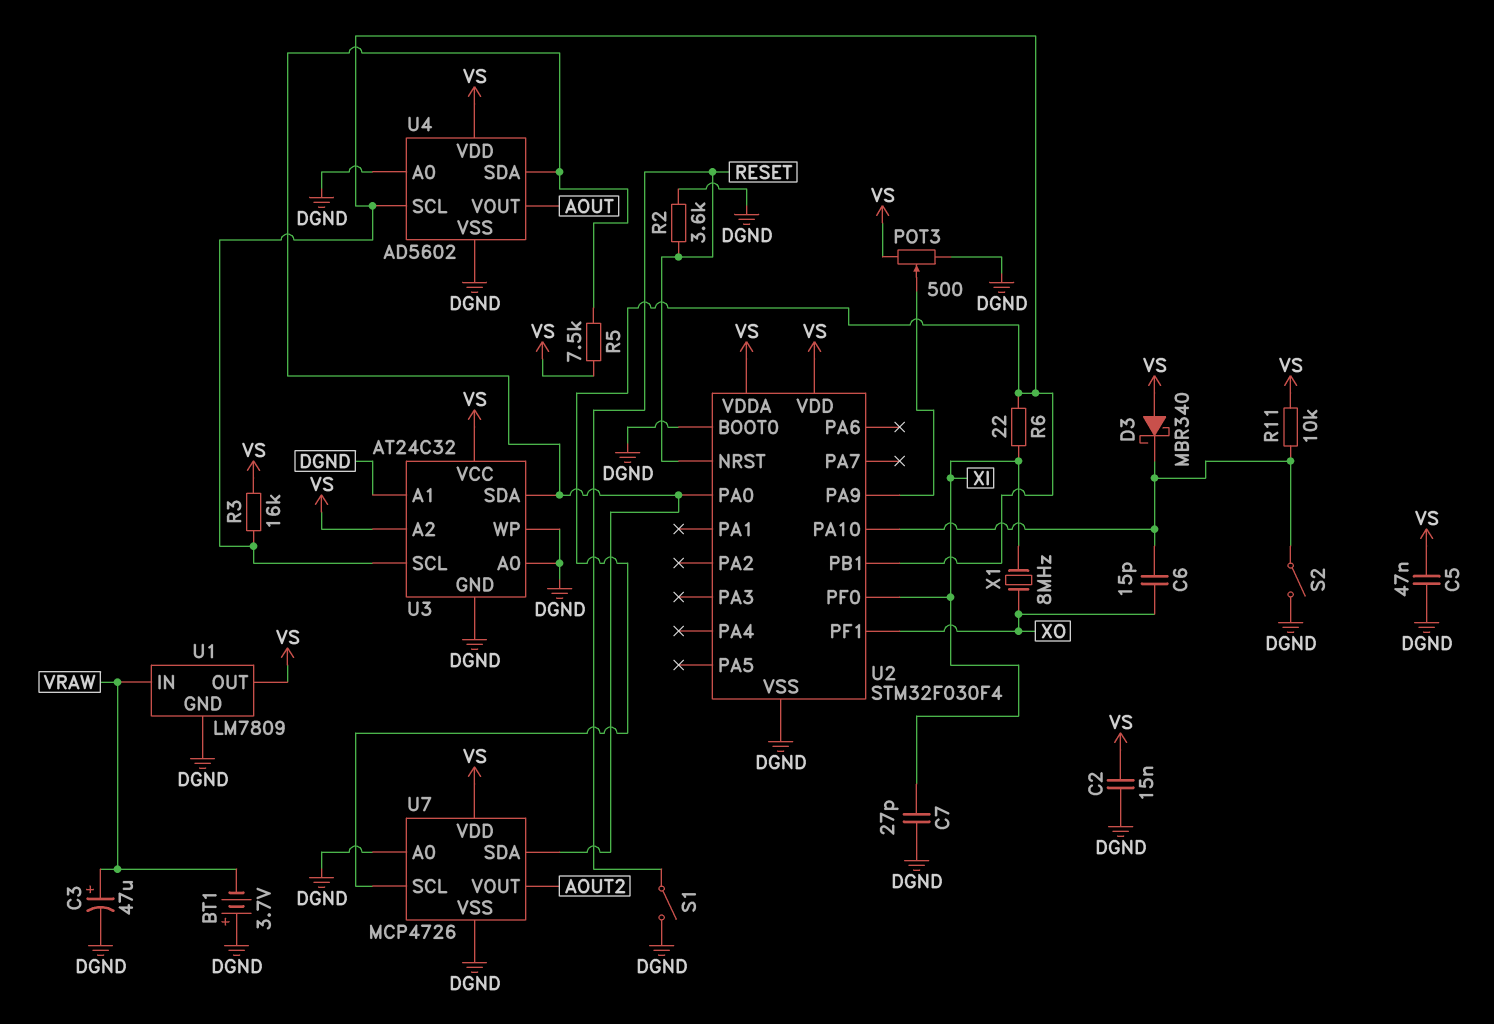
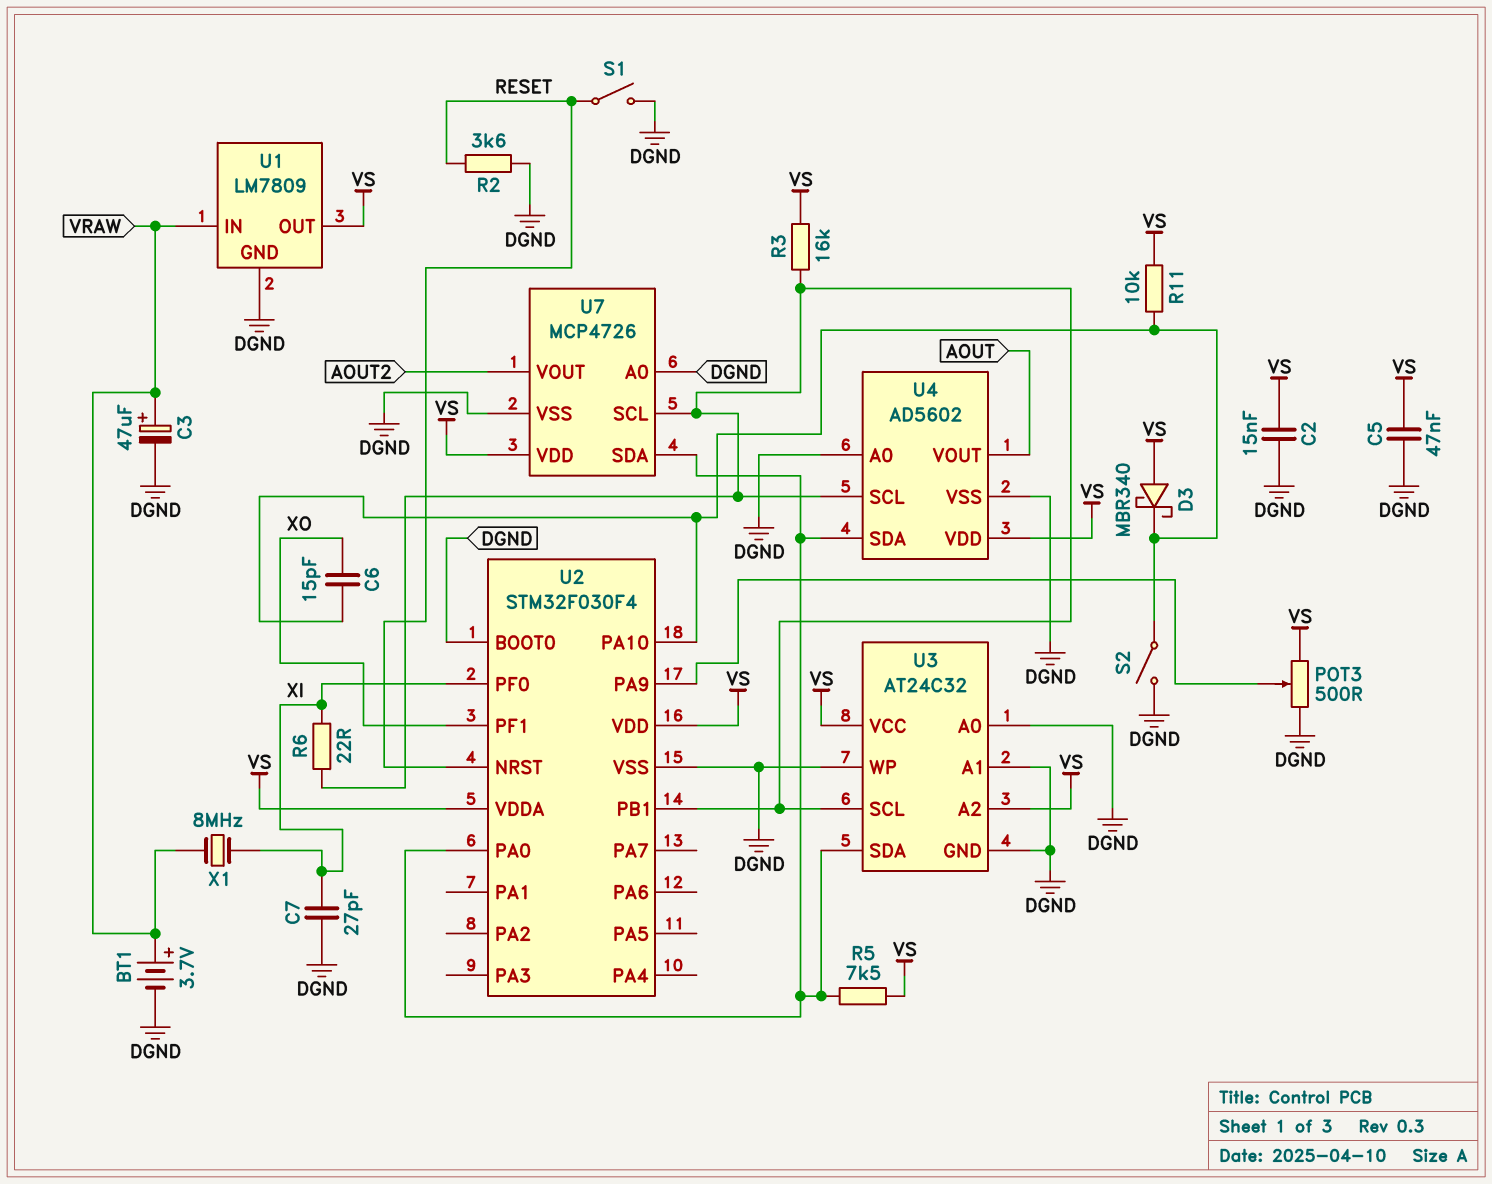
BT1: 3.7V (plus DGND, minus VRAW) -> 3.7V (plus VRAW, minus DGND)
X1: 8MHz (XI, XO) -> 8MHz (VRAW, XI)

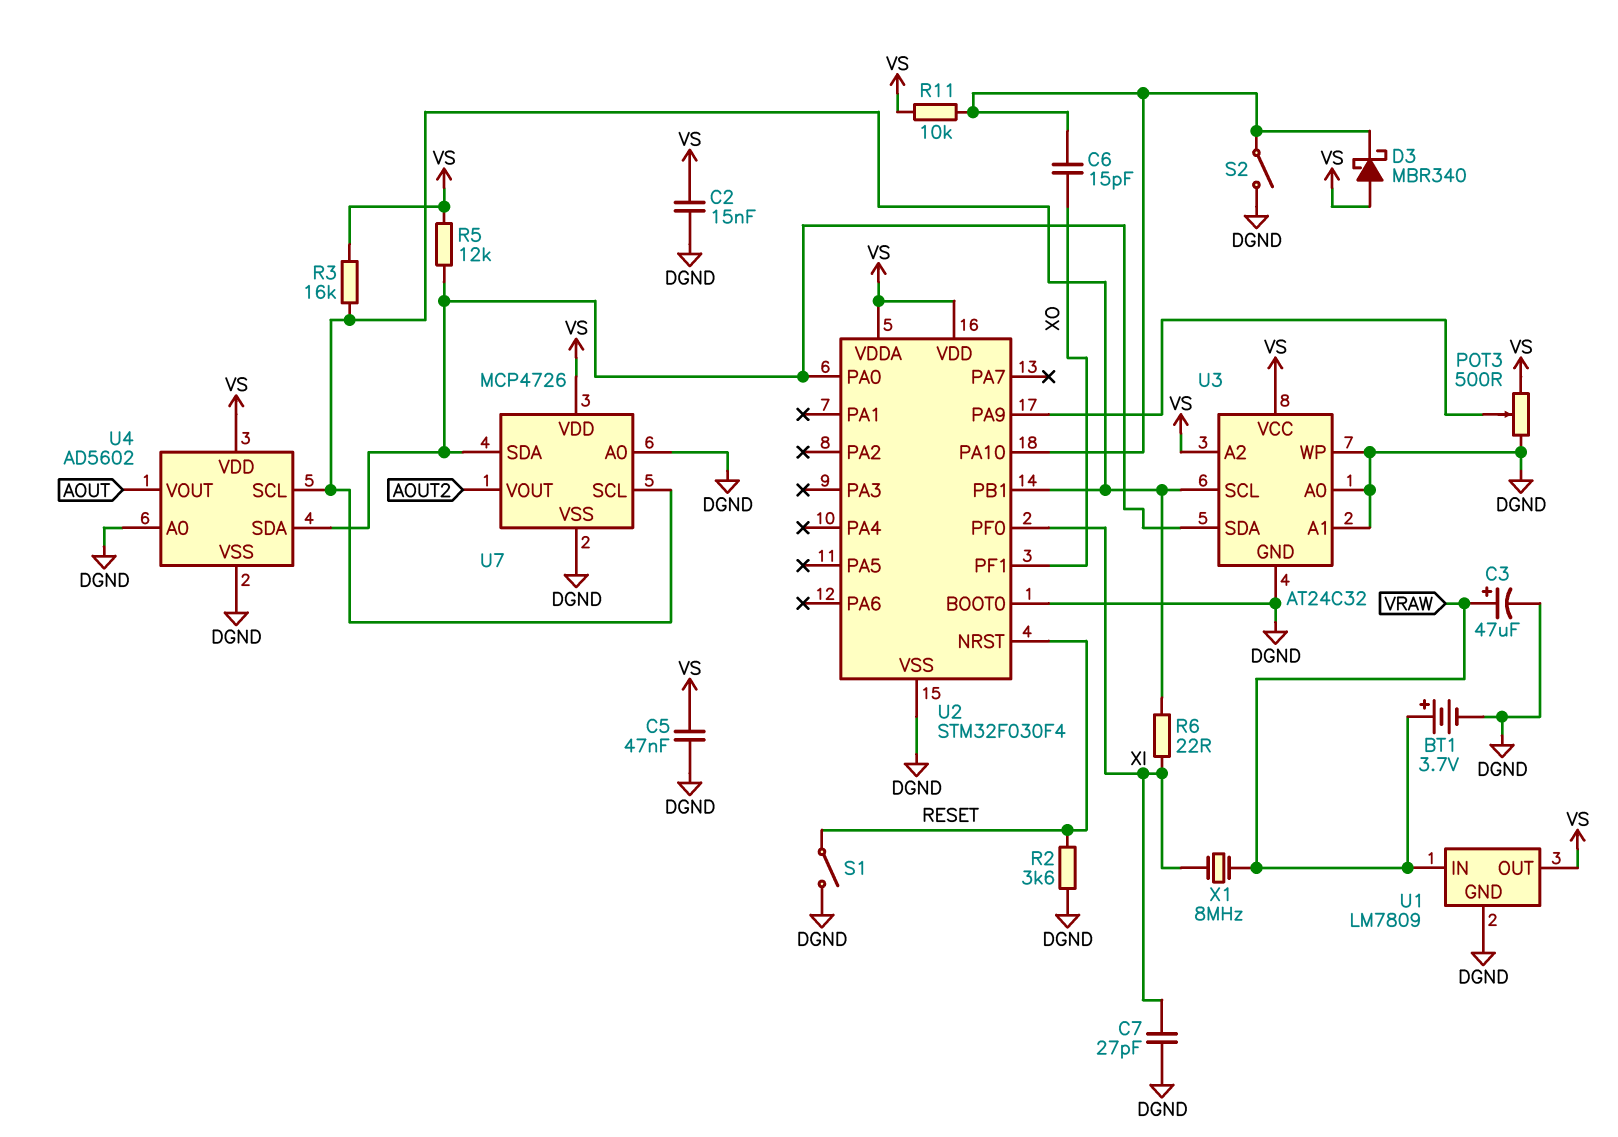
R5: 7.5k (U2/PA0, VS) -> 12k (U2/PA0, VS)

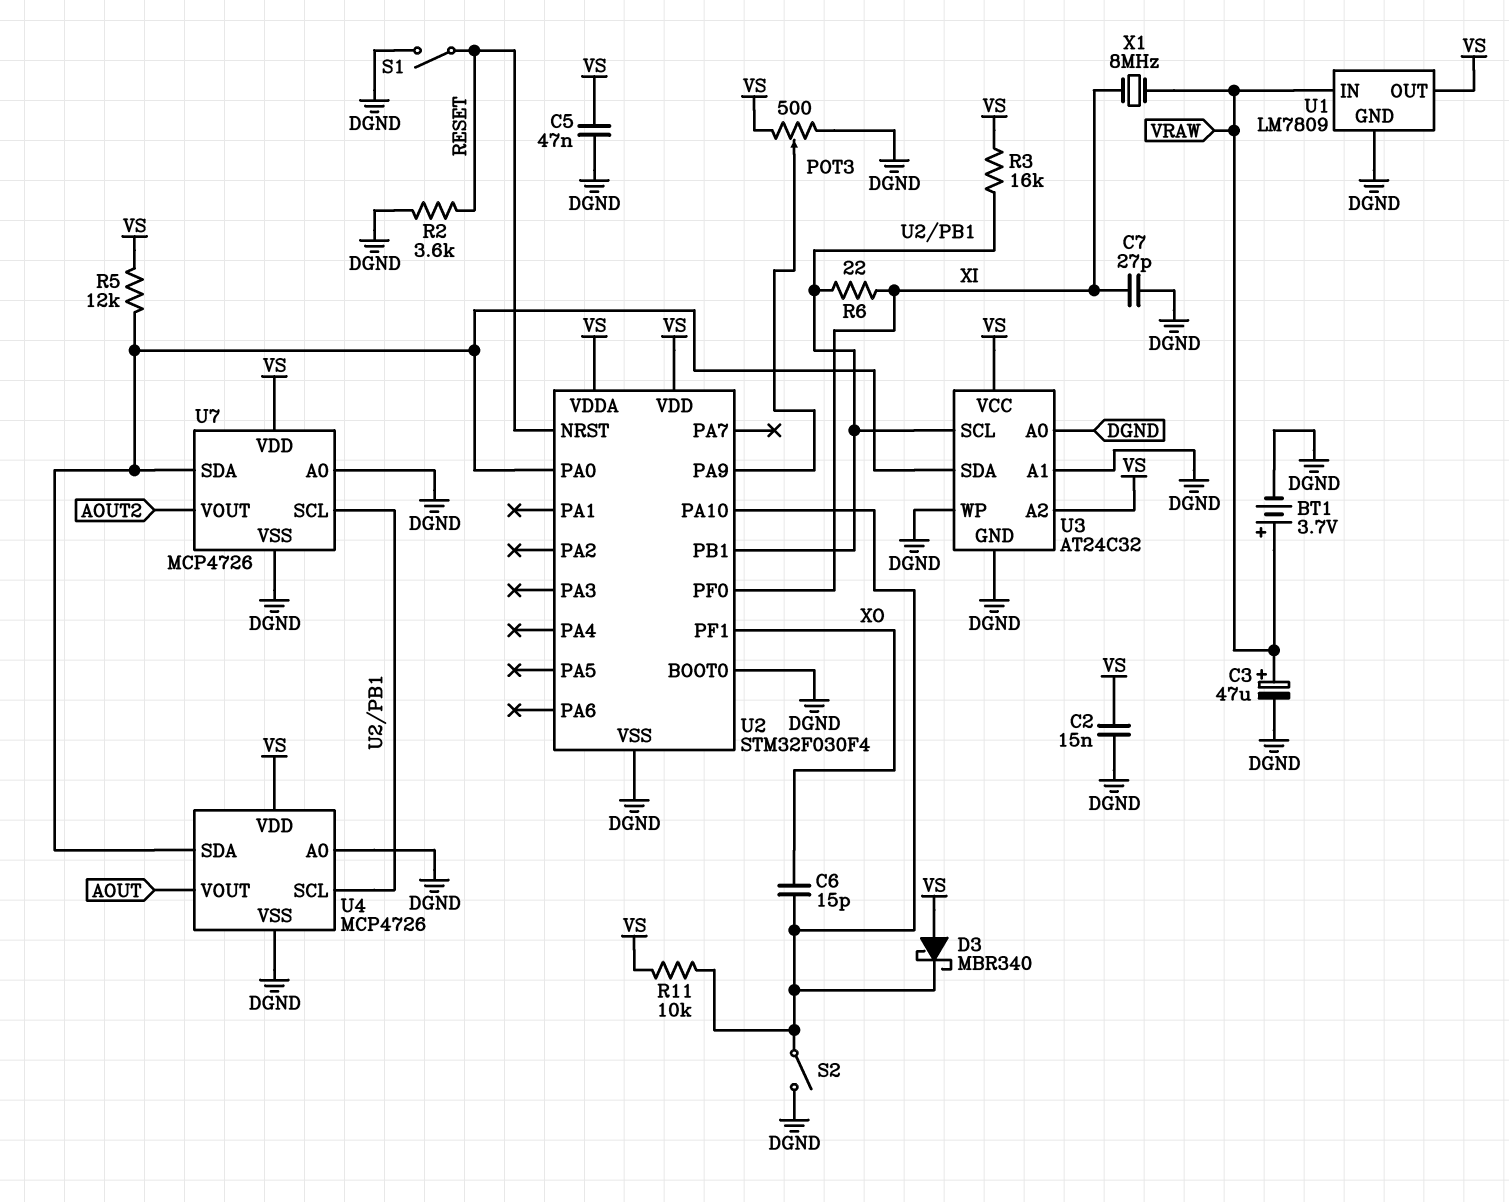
U4: AD5602 -> MCP4726

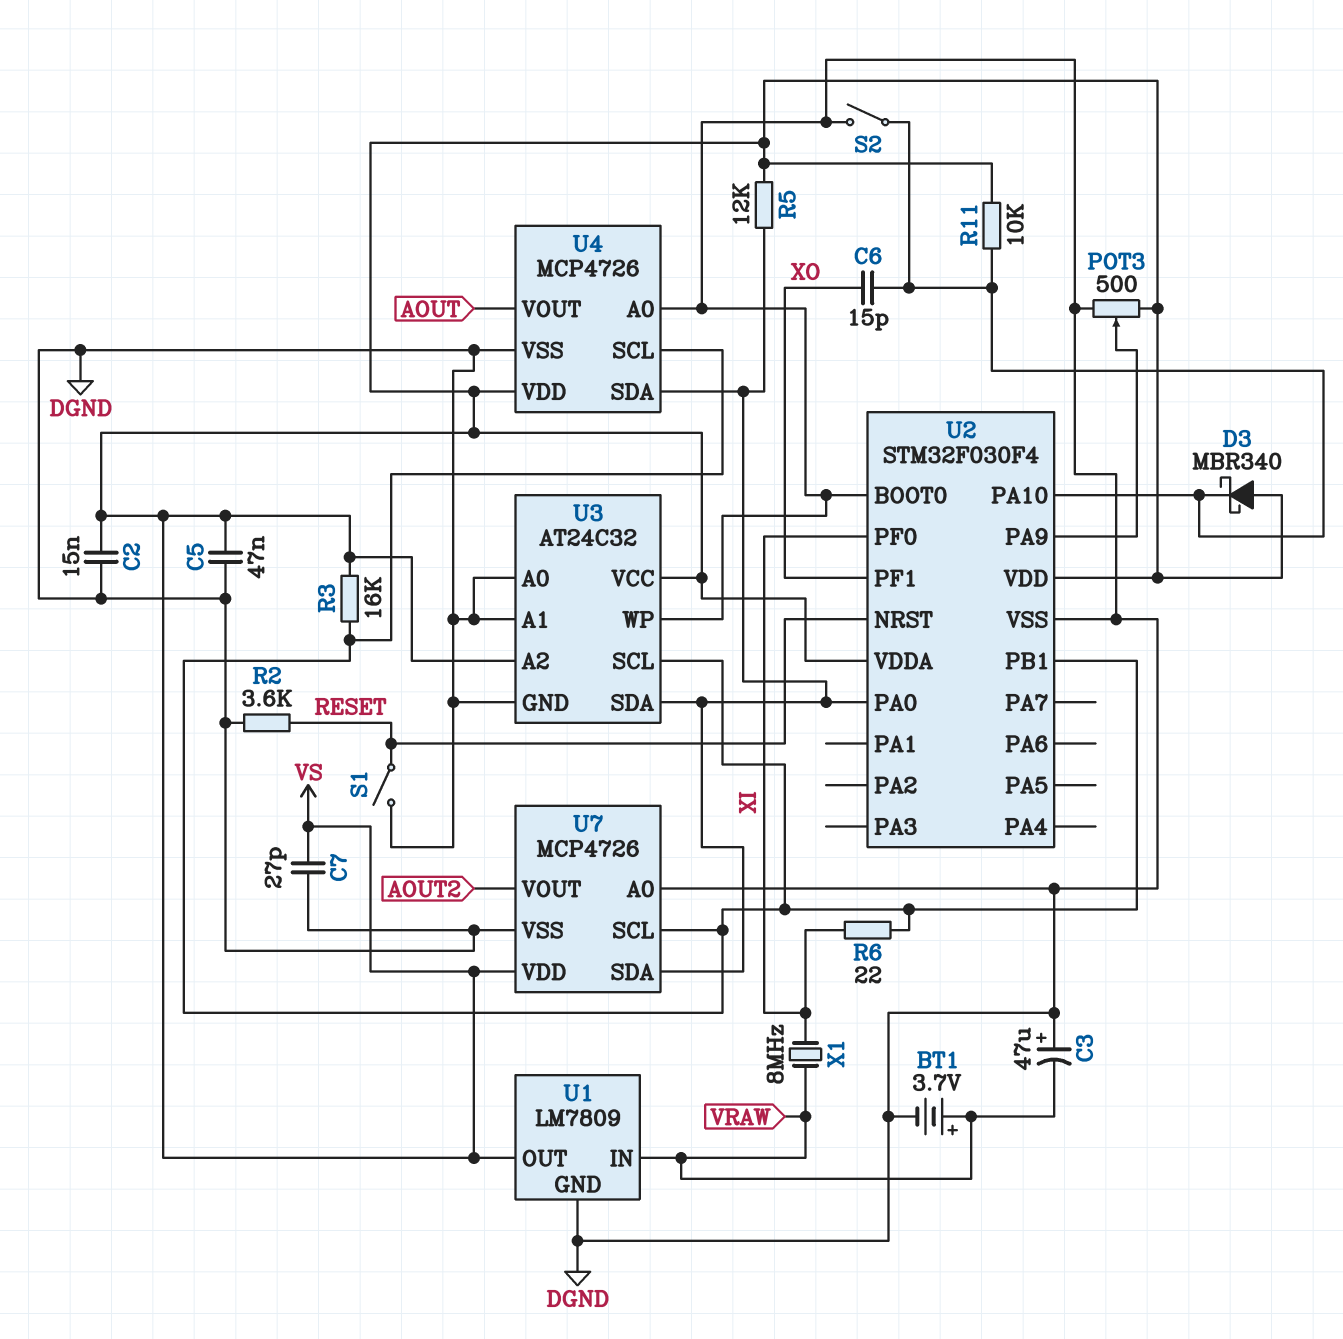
C3: 47uF (plus VRAW, minus DGND) -> 47uF (plus DGND, minus VRAW)
C7: 27pF (DGND, XI) -> 27pF (DGND, VS)

